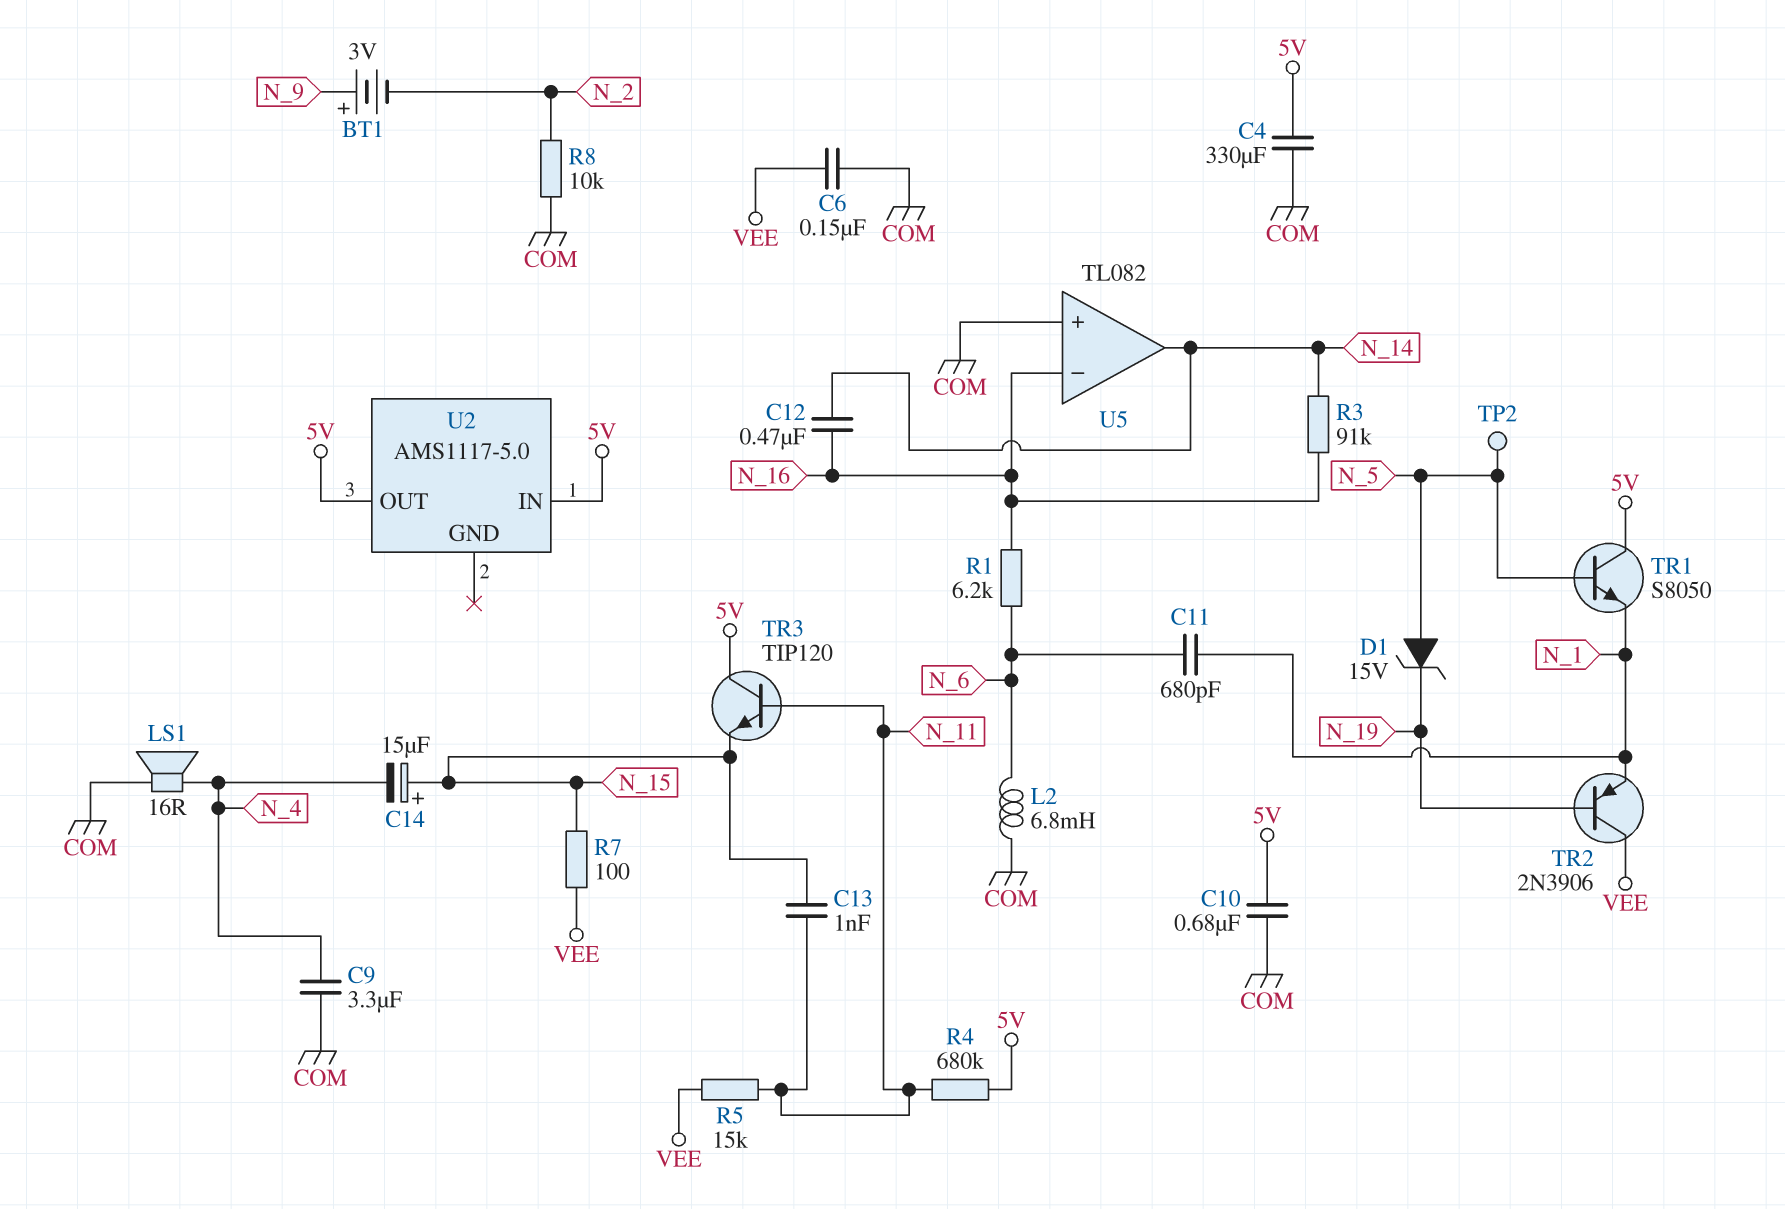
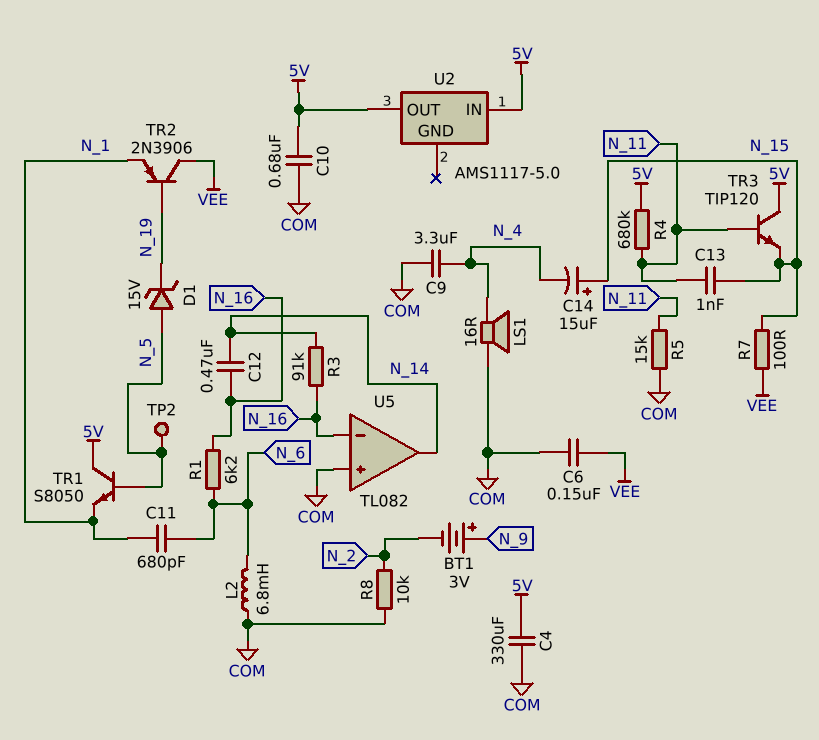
R5: 15k (N_11, VEE) -> 15k (COM, N_11)

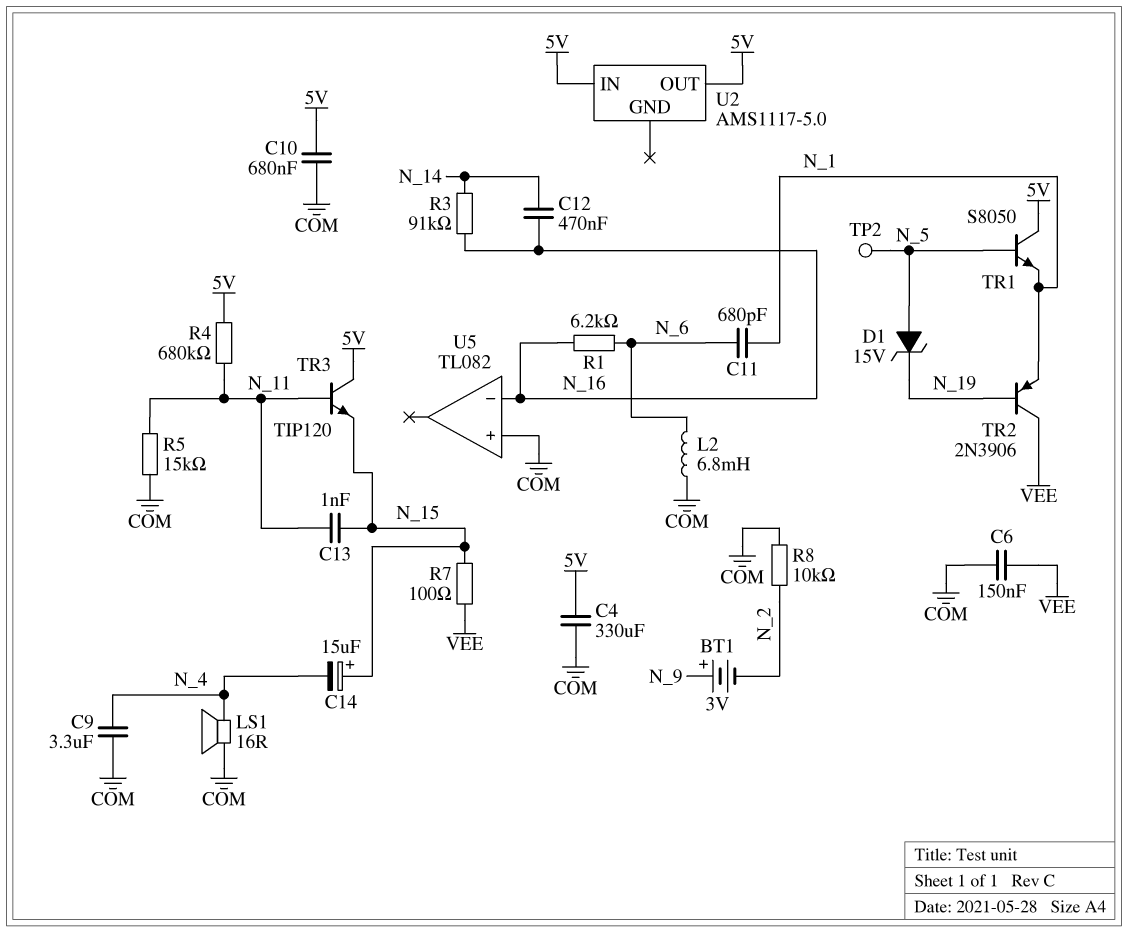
U5 pin out: N_14 -> none

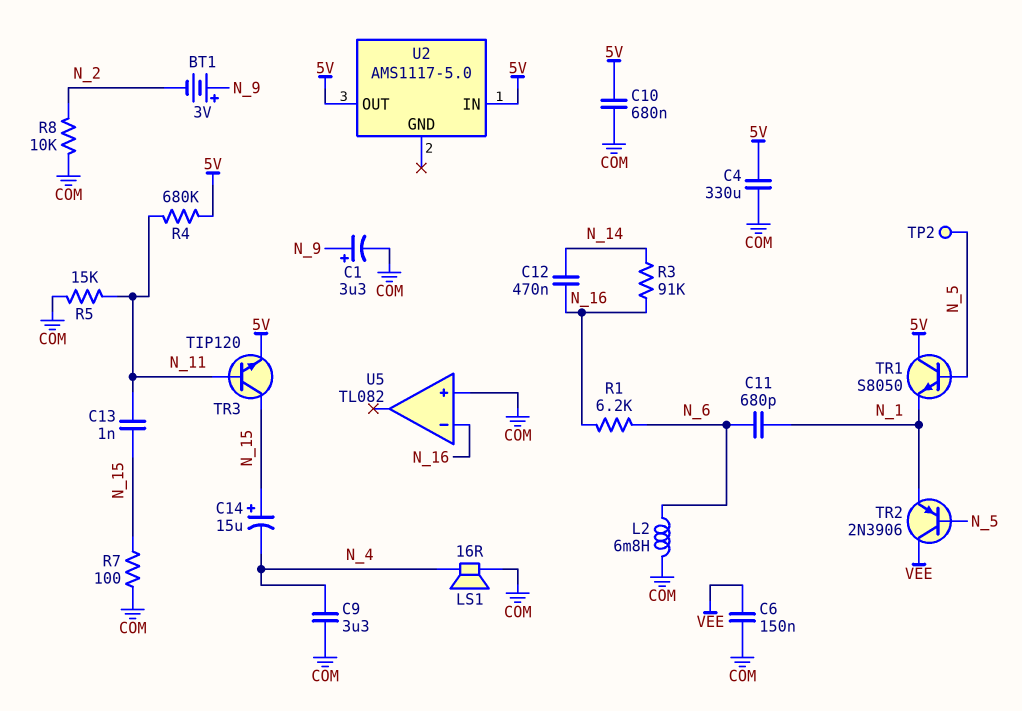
C1: none -> 3.3uF (plus N_9, minus COM)
D1: zener 15V (A N_5, K N_19) -> none
R7: 100 (N_15, VEE) -> 100 (COM, N_15)
TR2: PNP 2N3906 (B N_19, C VEE, E N_1) -> PNP 2N3906 (B N_5, C VEE, E N_1)
TR3: NPN TIP120 (B N_11, C 5V, E N_15) -> NPN TIP120 (B N_11, C N_15, E 5V)

